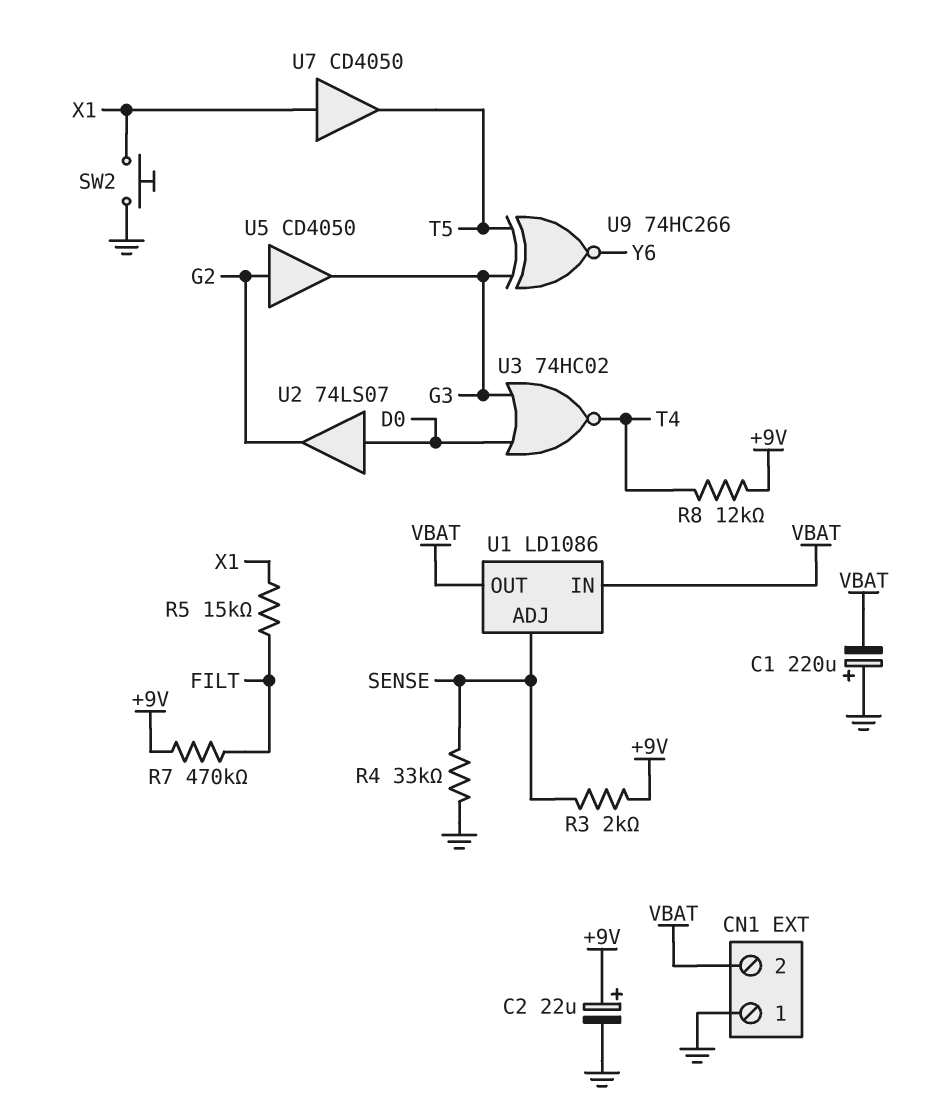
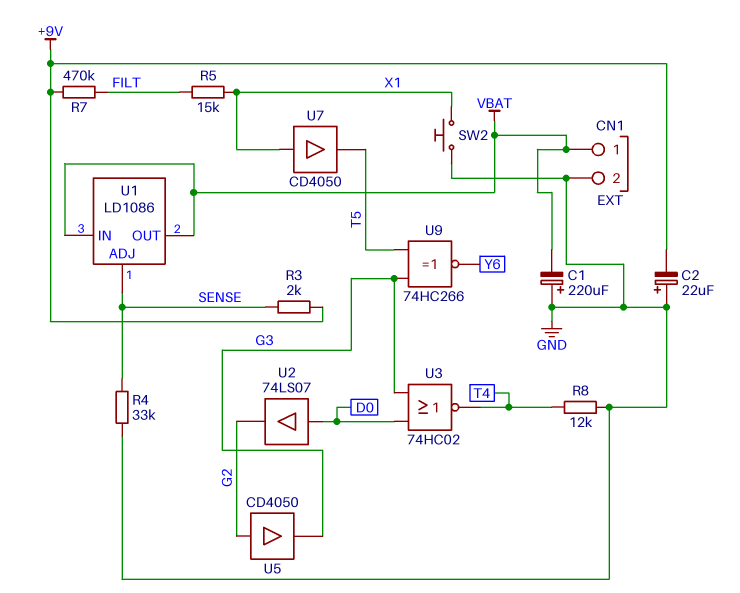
C2: 22uF (plus +9V, minus GND) -> 22uF (plus GND, minus +9V)
CN1 pin 1: GND -> VBAT
CN1 pin 2: VBAT -> GND
R8: 12k (+9V, T4) -> 12k (GND, T4)

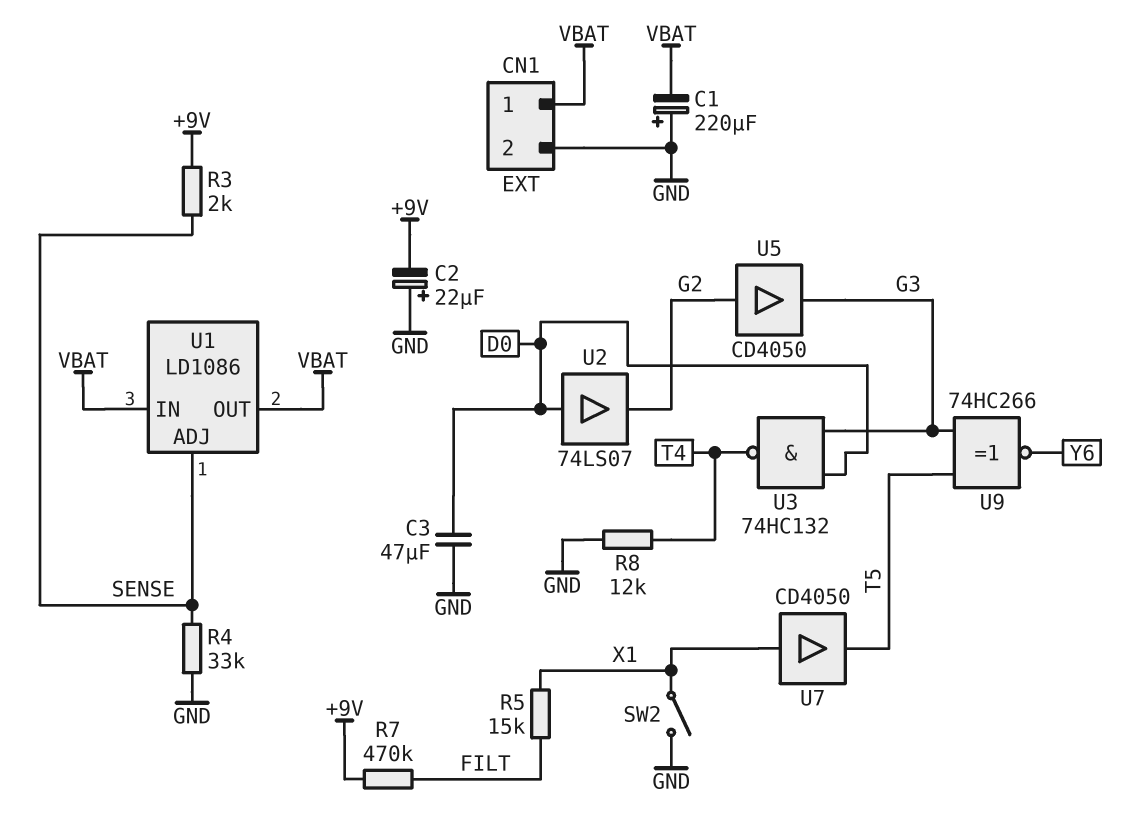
C3: none -> 47uF (D0, GND)
SW2: button (GND, X1) -> switch (GND, X1)
U3: NOR 74HC02 (in D0, in G3, out T4) -> NAND 74HC132 (in D0, in G3, out T4)

